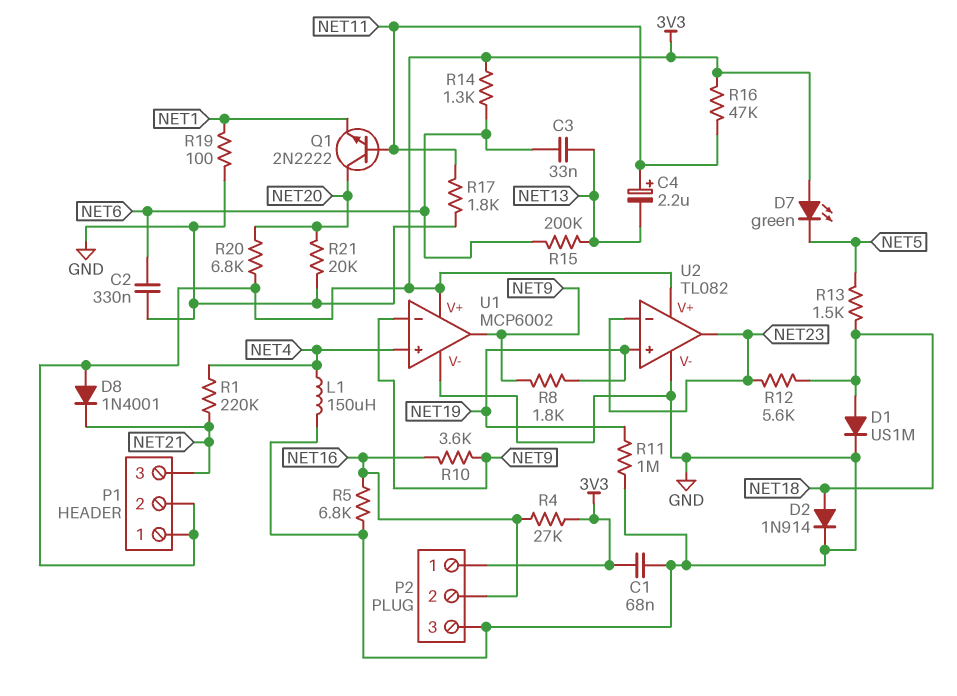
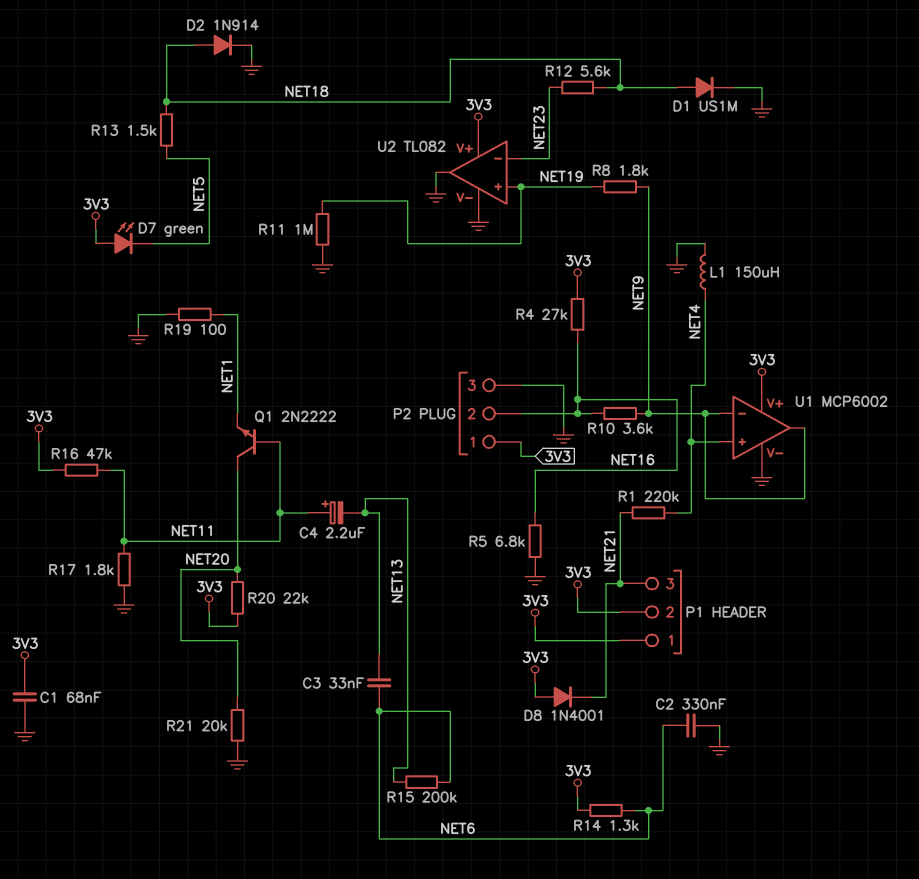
R20: 6.8k (3V3, NET20) -> 22k (3V3, NET20)
U2 pin out: NET23 -> GND

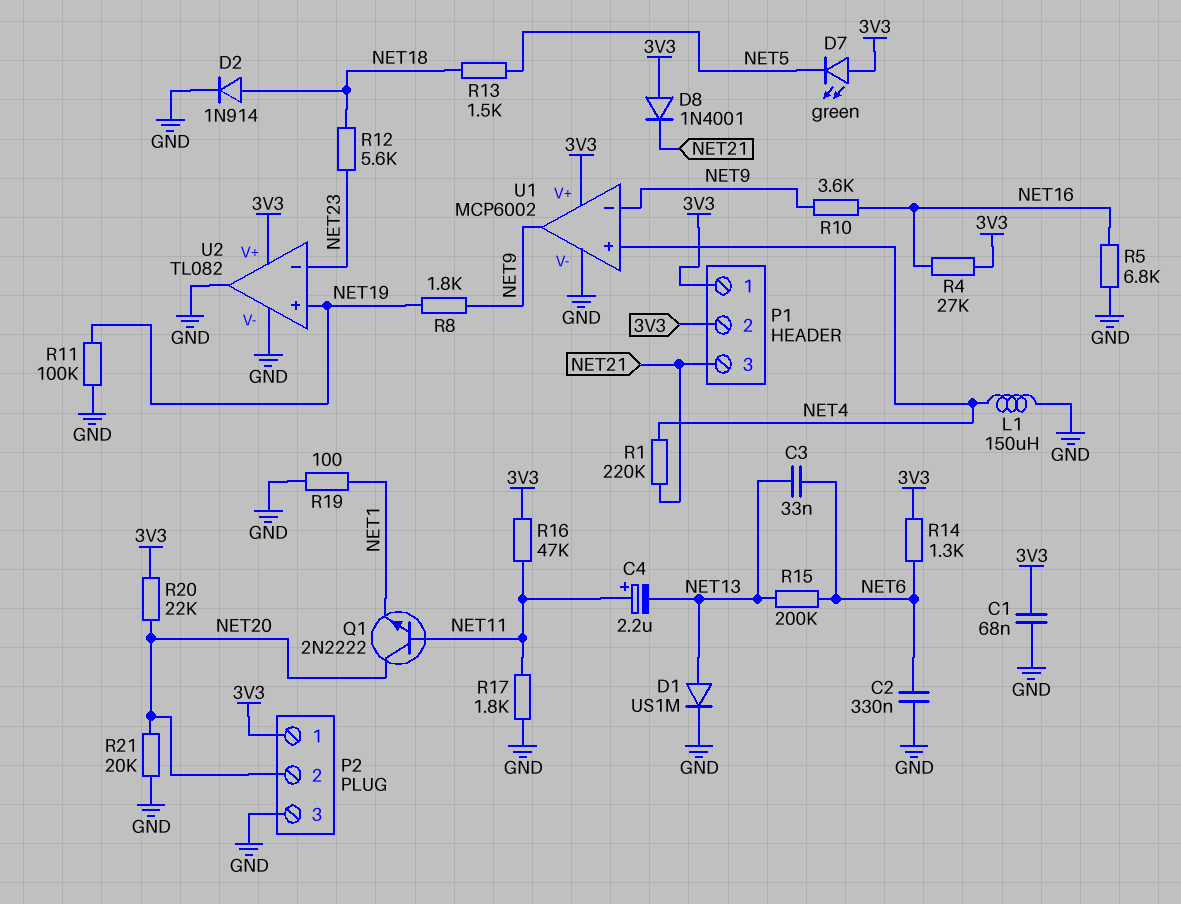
D1: diode US1M (A NET18, K GND) -> diode US1M (A NET13, K GND)
P2 pin 2: NET16 -> NET20
R11: 1M (GND, NET19) -> 100k (GND, NET19)

